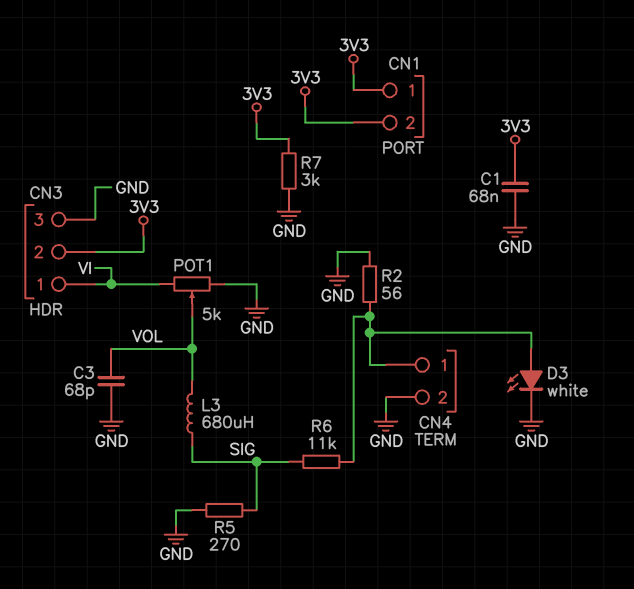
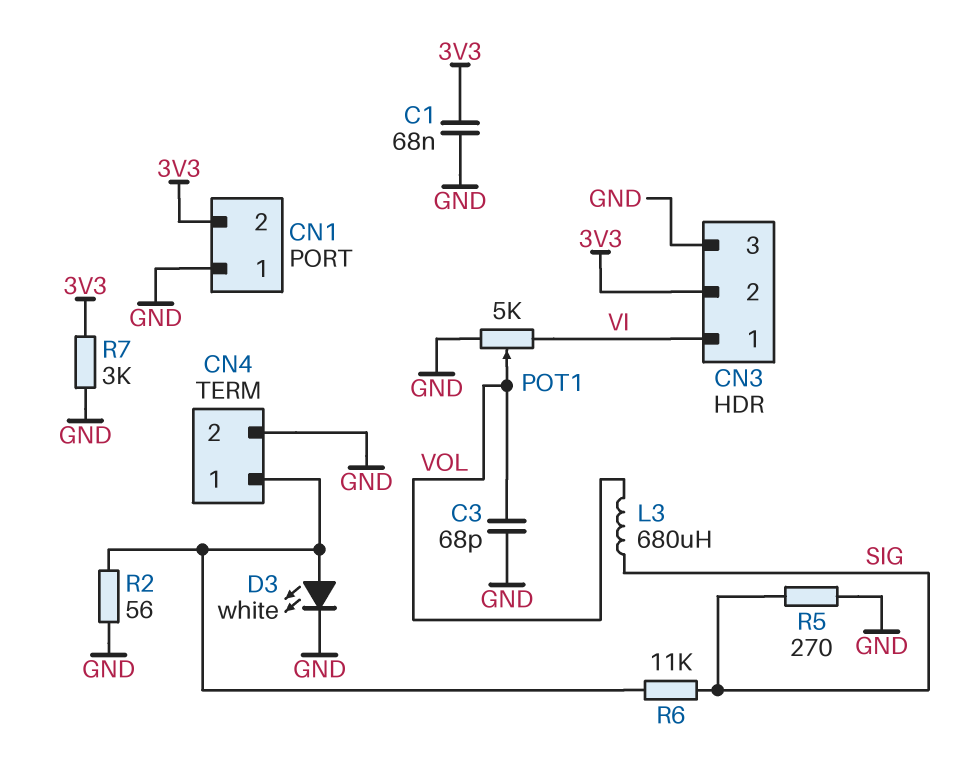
CN1 pin 1: 3V3 -> GND

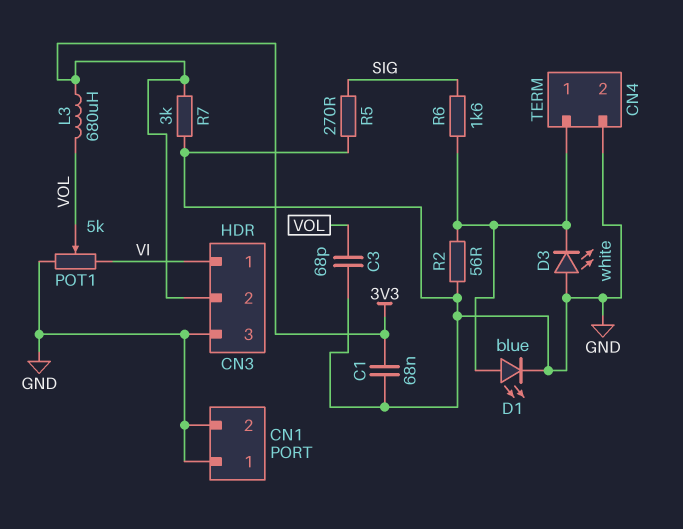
CN1 pin 2: 3V3 -> GND
D1: none -> LED blue (A CN4/1, K GND)
D3: LED white (A CN4/1, K GND) -> LED white (A GND, K CN4/1)
L3: 680uH (SIG, VOL) -> 680uH (3V3, VOL)
R6: 11k (CN4/1, SIG) -> 1.6k (CN4/1, SIG)

